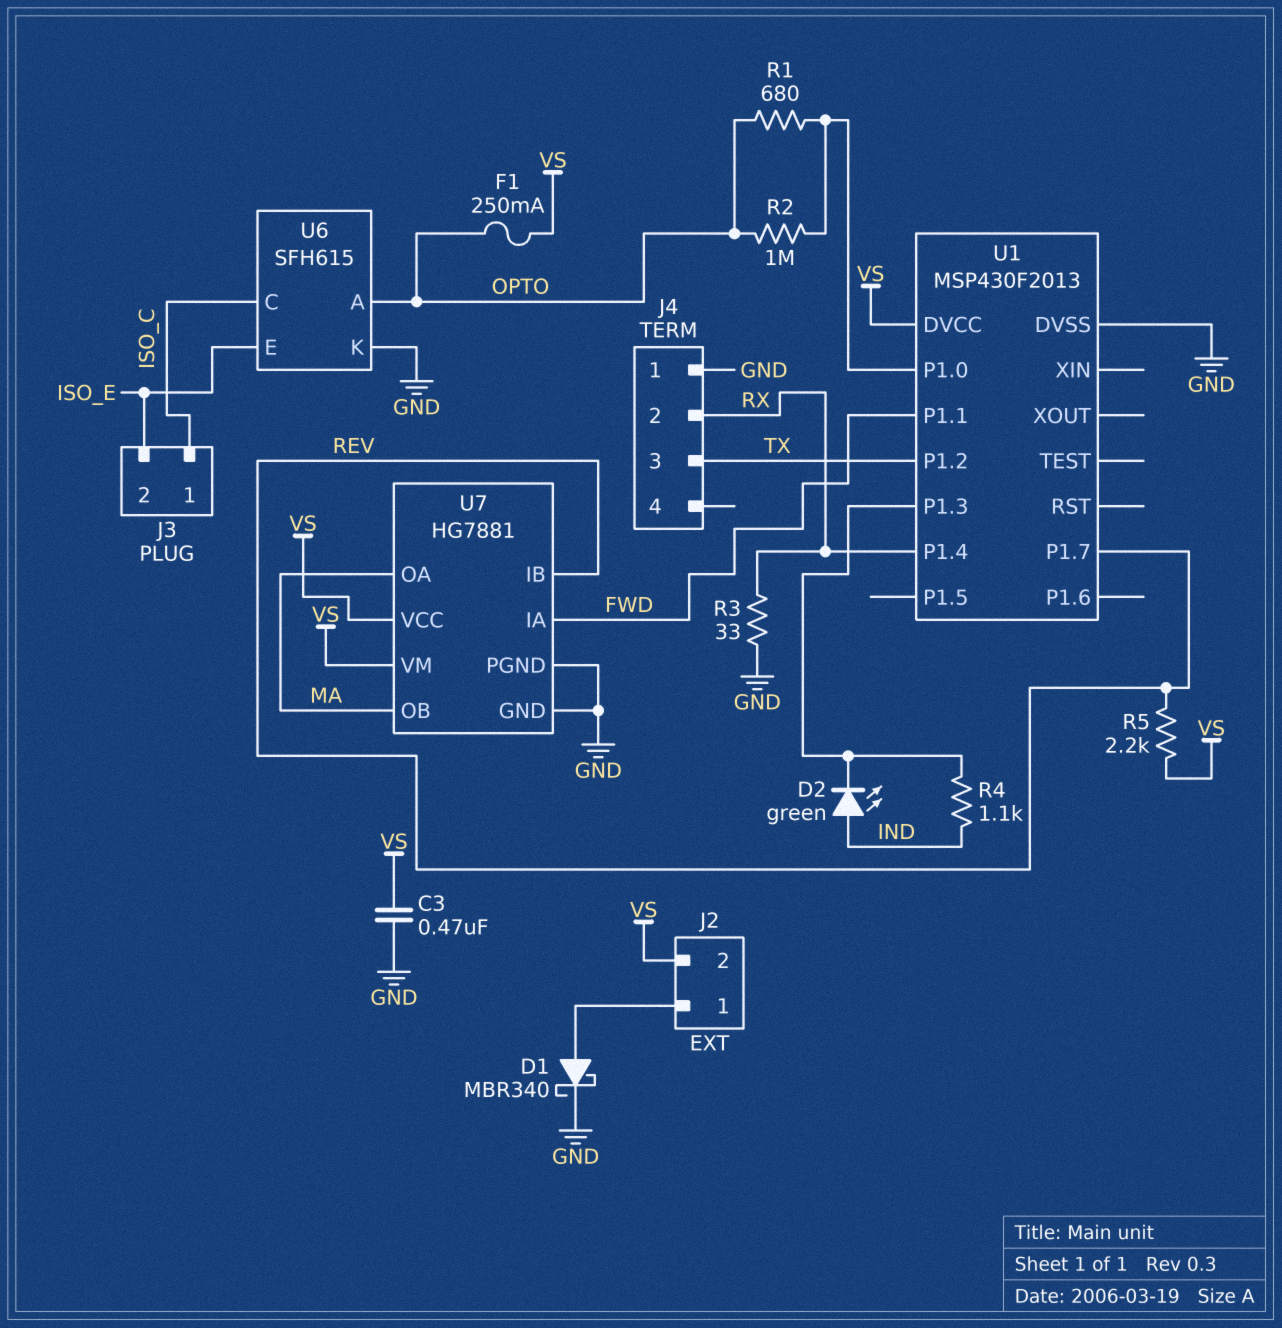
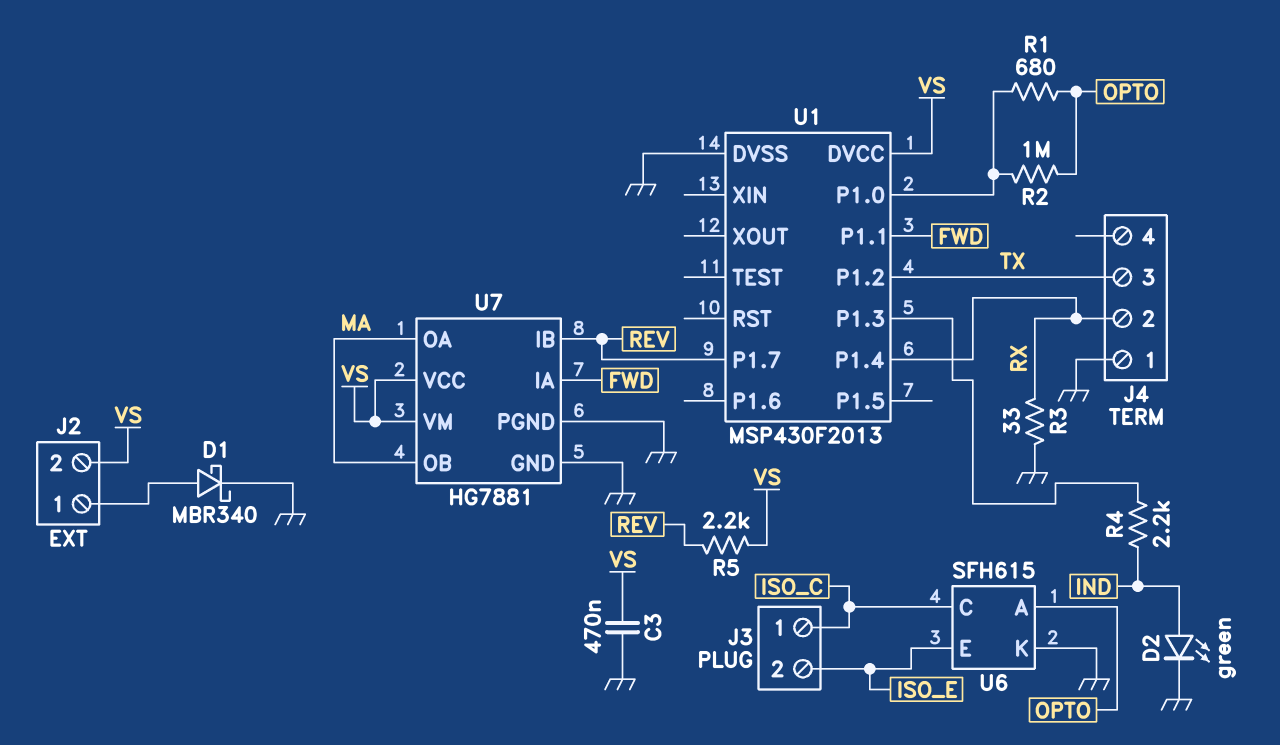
D2: LED green (A IND, K U1/P1.3) -> LED green (A IND, K GND)
F1: 250mA (OPTO, VS) -> none
R4: 1.1k (IND, U1/P1.3) -> 2.2k (IND, U1/P1.3)

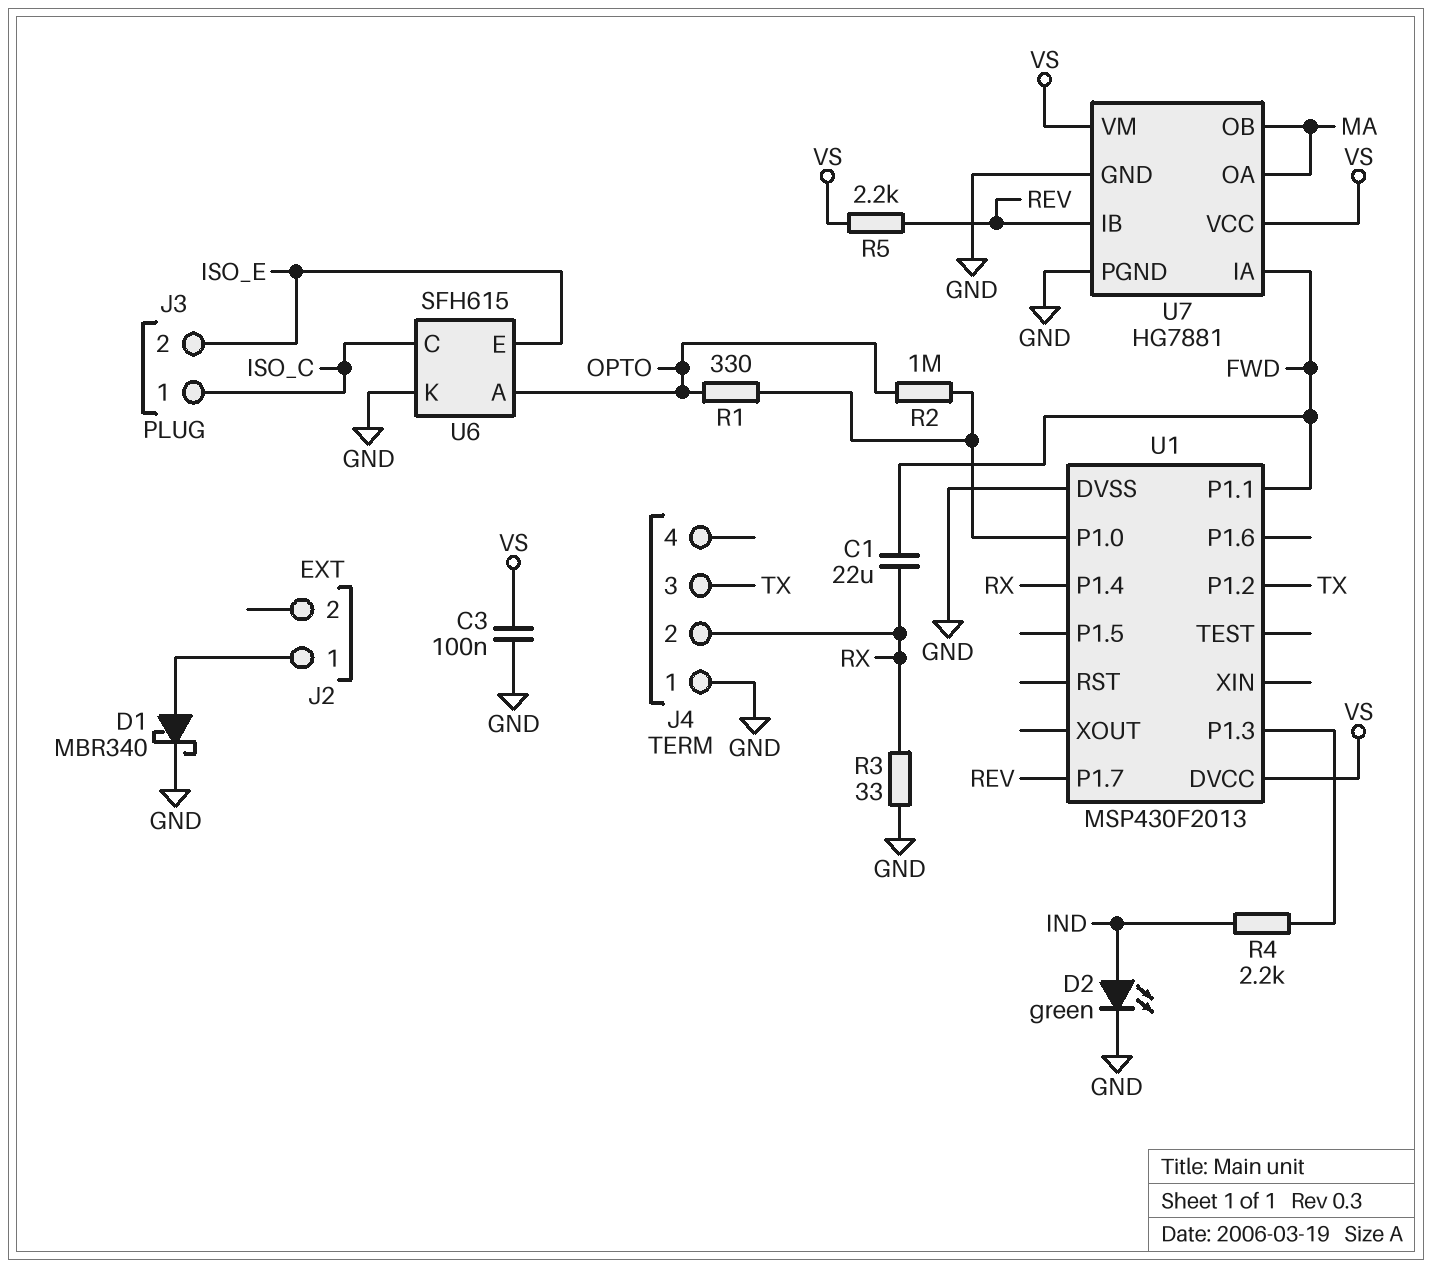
C1: none -> 22uF (FWD, RX)
C3: 470nF (GND, VS) -> 100nF (GND, VS)
J2 pin 2: VS -> none
R1: 680 (OPTO, U1/P1.0) -> 330 (OPTO, U1/P1.0)

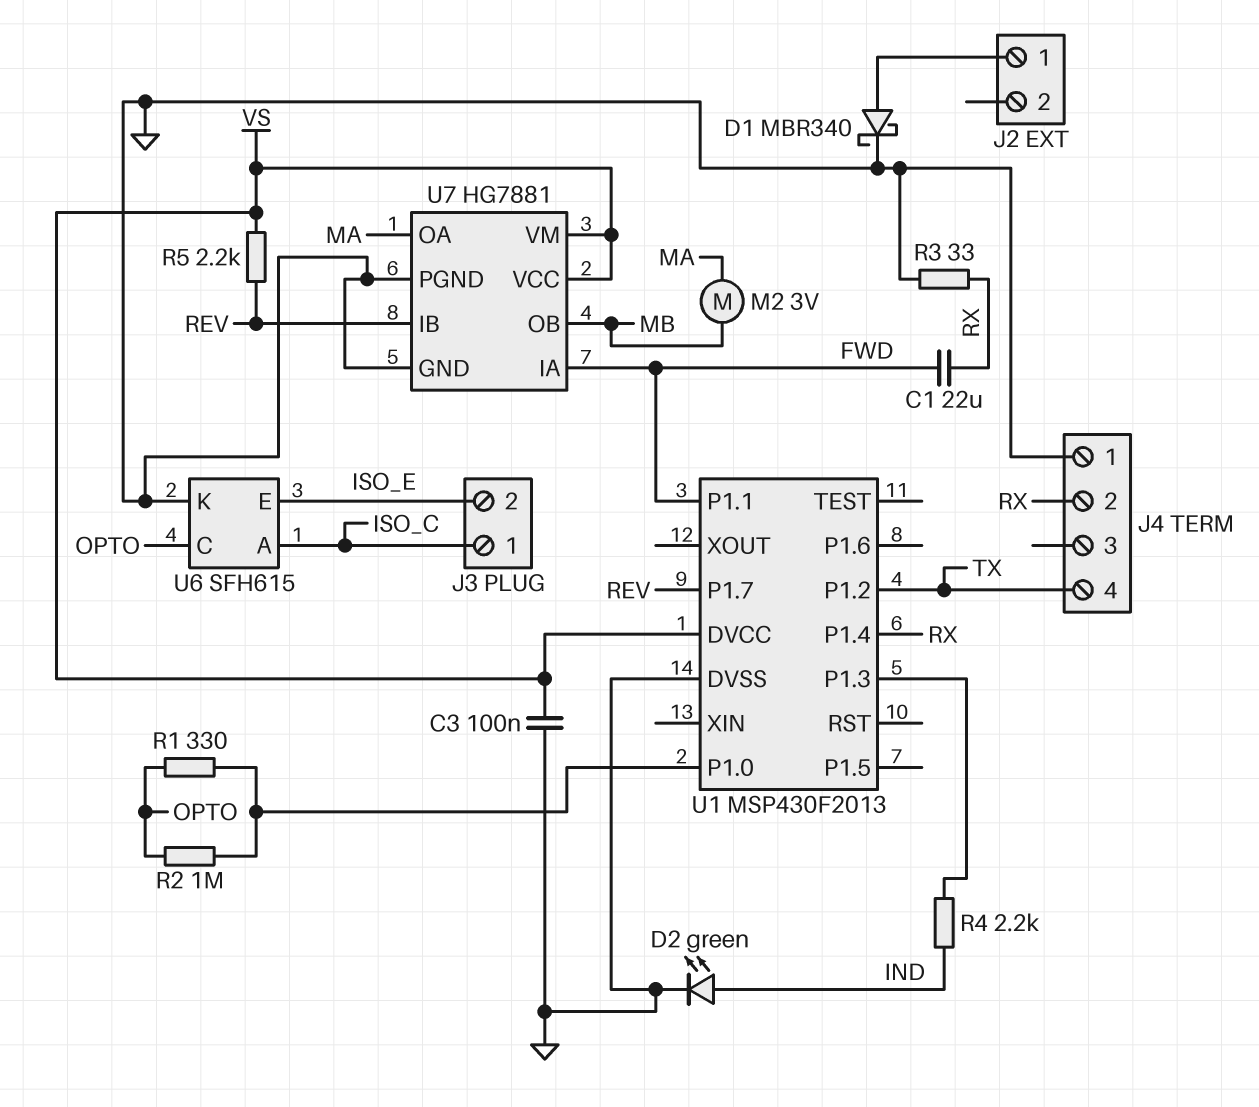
J4 pin 3: TX -> none
J4 pin 4: none -> TX
M2: none -> motor 3V (MA, MB)
U6 pin A: OPTO -> ISO_C
U6 pin C: ISO_C -> OPTO
U7 pin OB: MA -> MB

